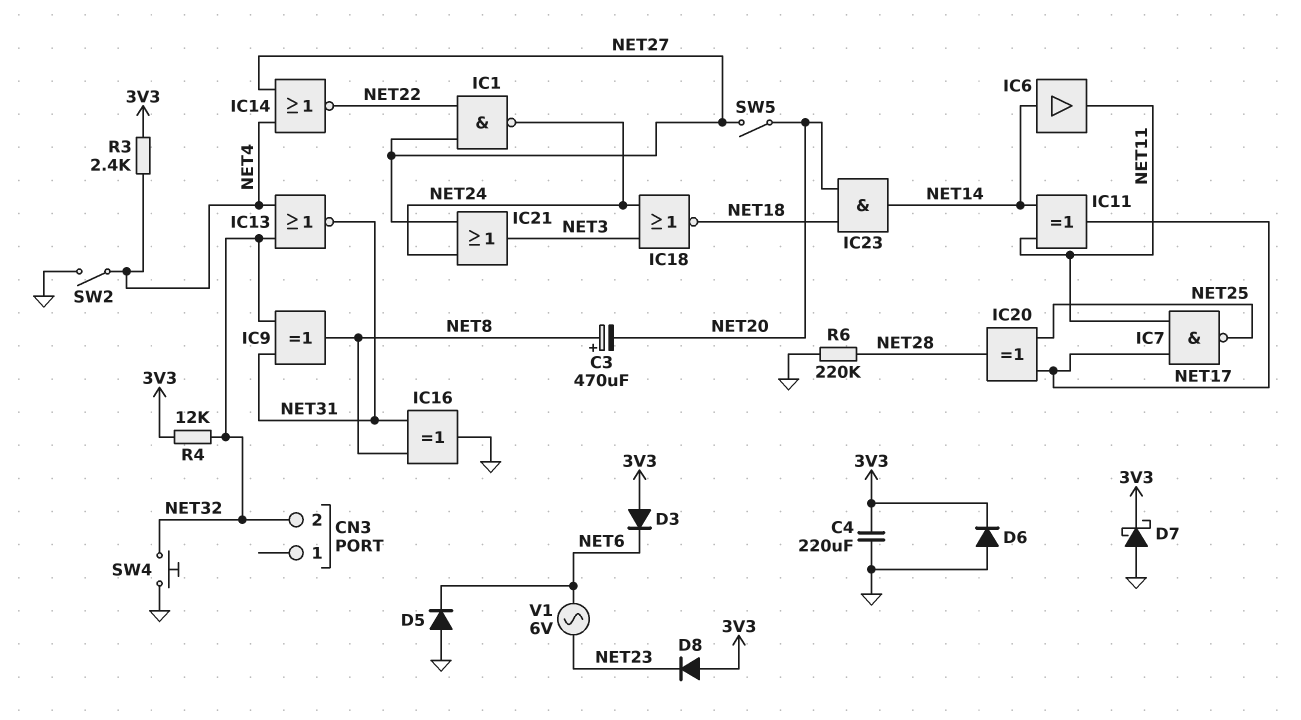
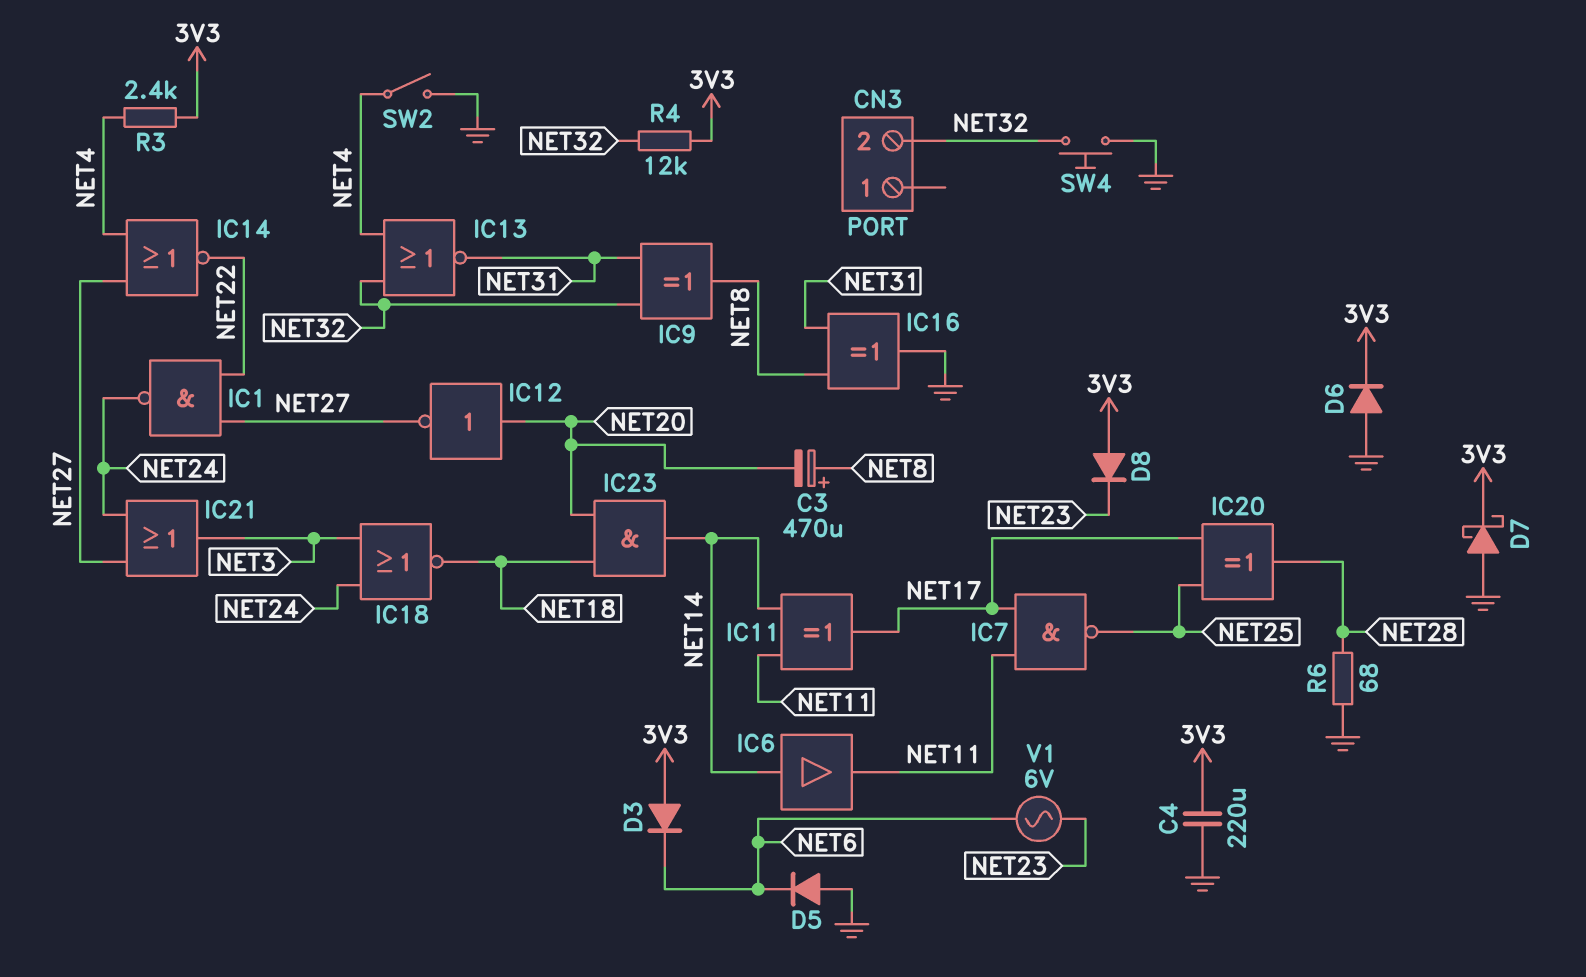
IC12: none -> NOT (in NET20, out NET27)
R6: 220k (GND, NET28) -> 68 (GND, NET28)
SW5: switch (NET20, NET27) -> none

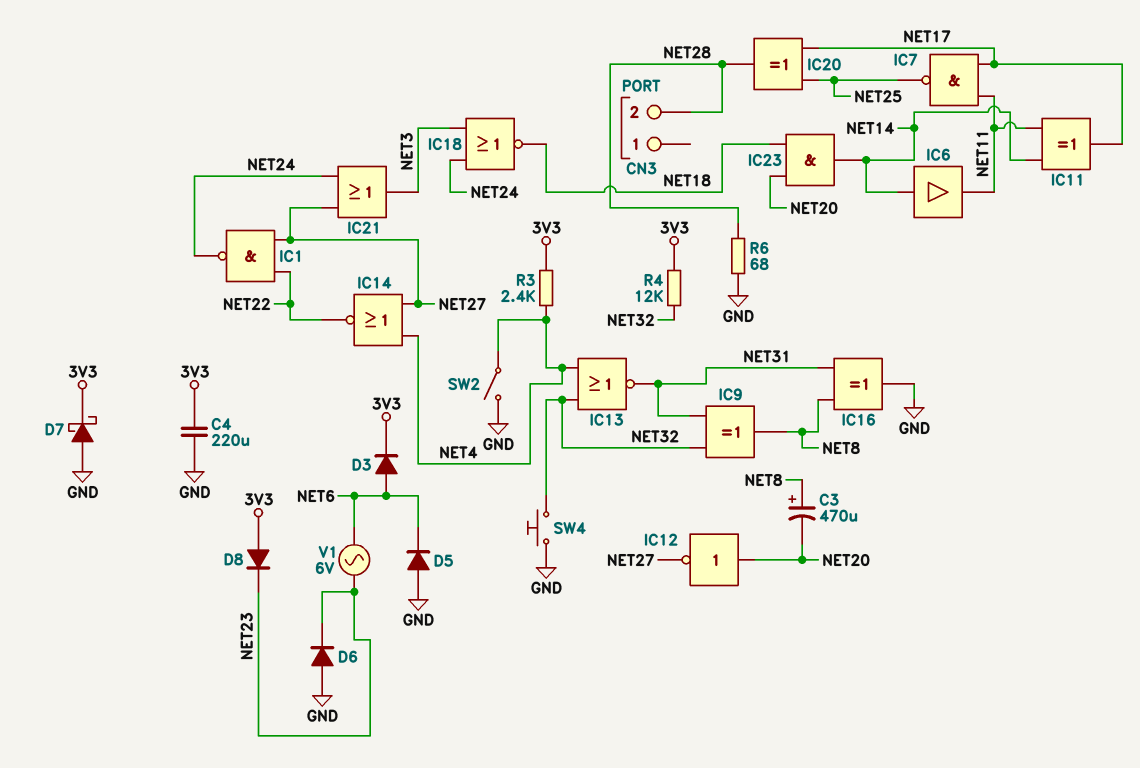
CN3 pin 2: NET32 -> NET28
D3: diode (A 3V3, K NET6) -> diode (A NET6, K 3V3)
D6: diode (A GND, K 3V3) -> diode (A GND, K NET23)

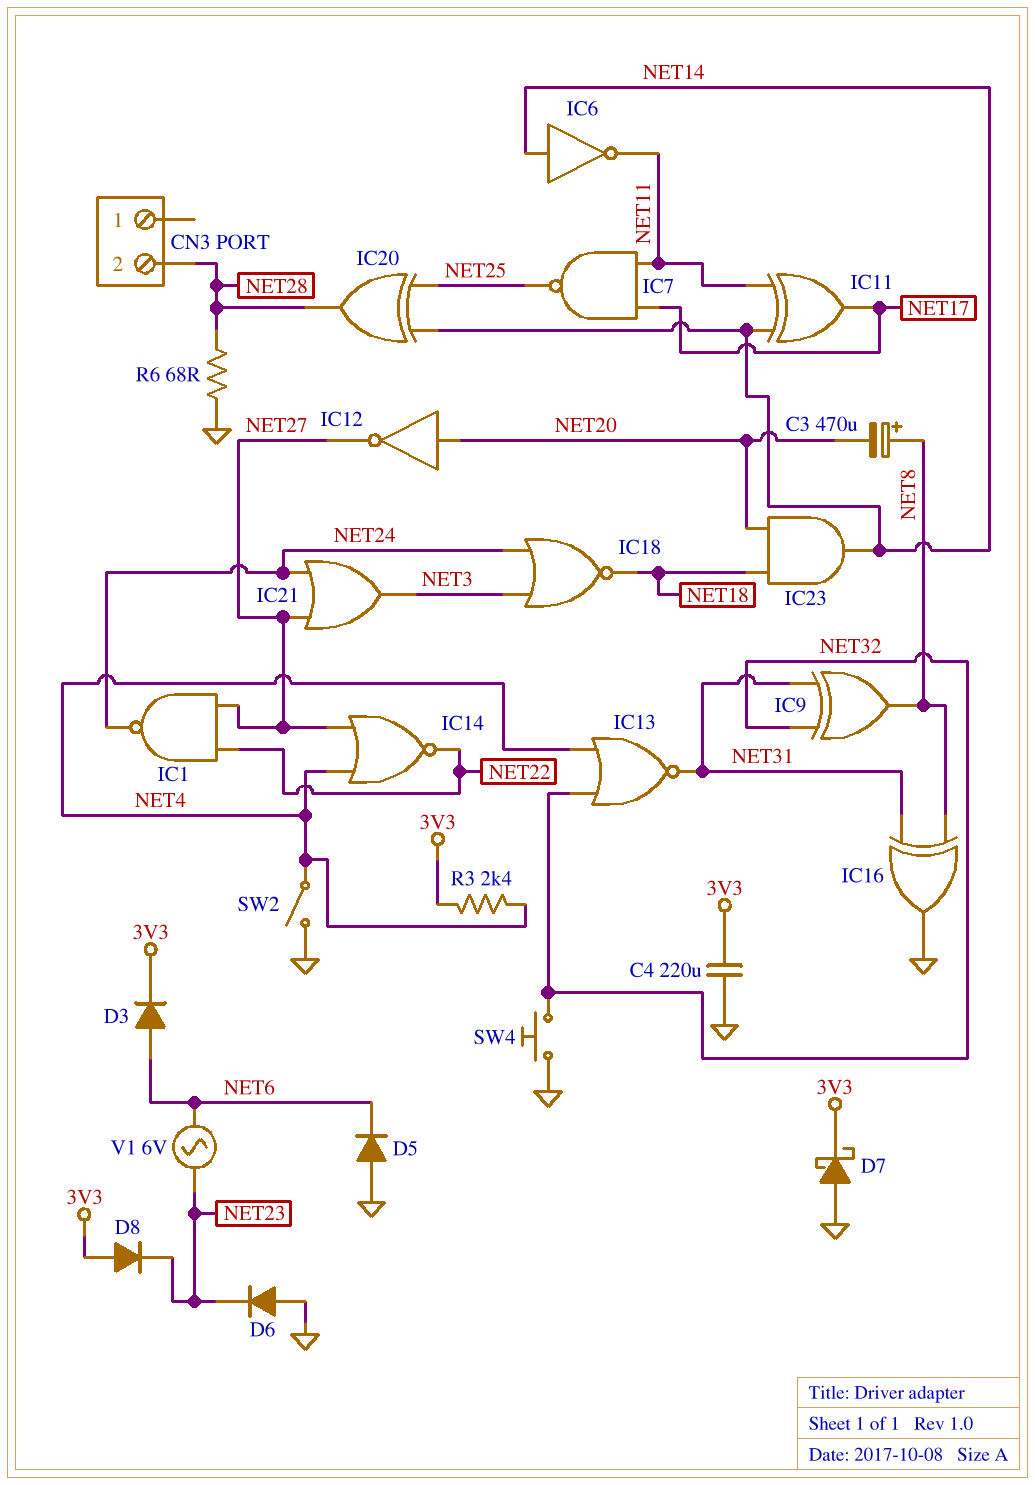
IC6: buffer (in NET14, out NET11) -> NOT (in NET14, out NET11)
IC20: XOR (in NET17, in NET25, out NET28) -> XOR (in NET14, in NET25, out NET28)
R4: 12k (3V3, NET32) -> none

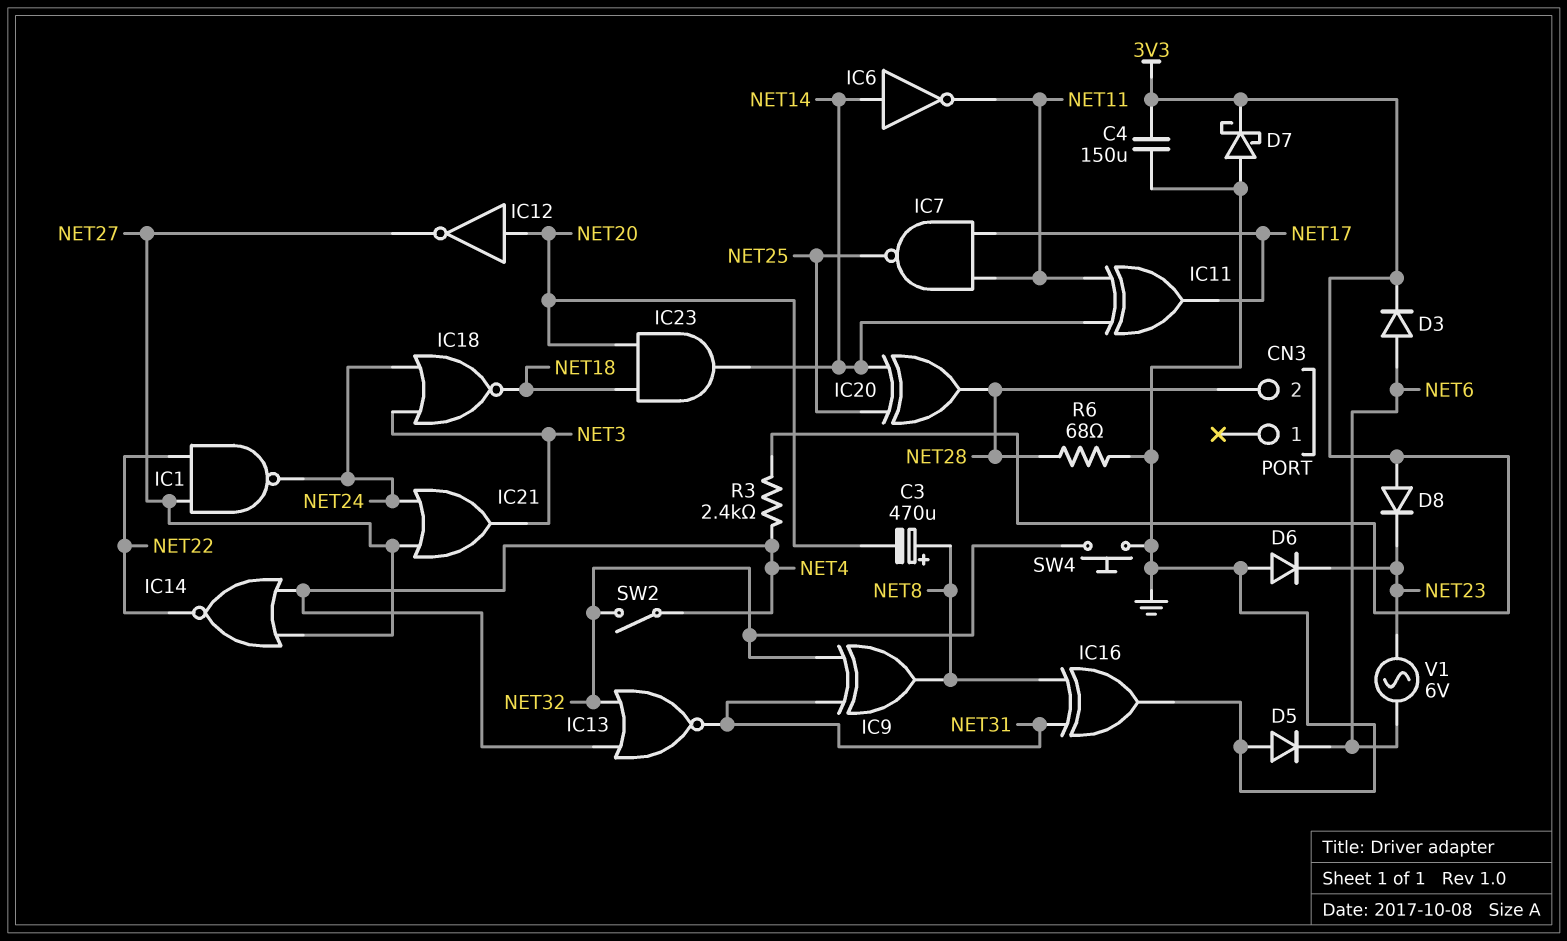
C4: 220uF (3V3, GND) -> 150uF (3V3, GND)
SW2: switch (GND, NET4) -> switch (NET4, NET32)

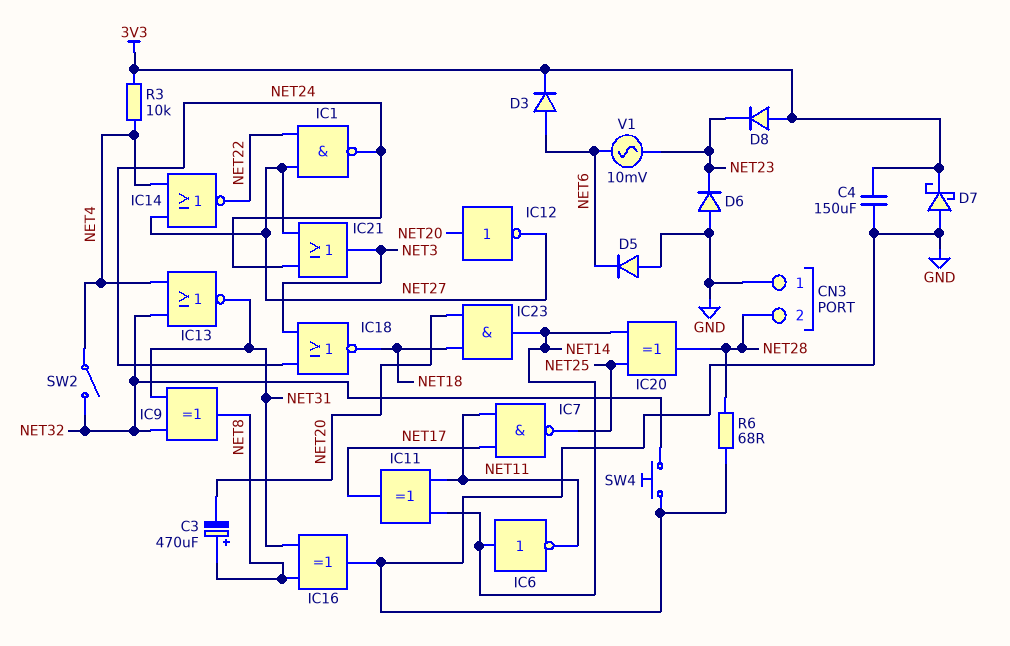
CN3 pin 1: none -> GND
R3: 2.4k (3V3, NET4) -> 10k (3V3, NET4)
V1: AC 6V (NET6, NET23) -> AC 10mV (NET6, NET23)

